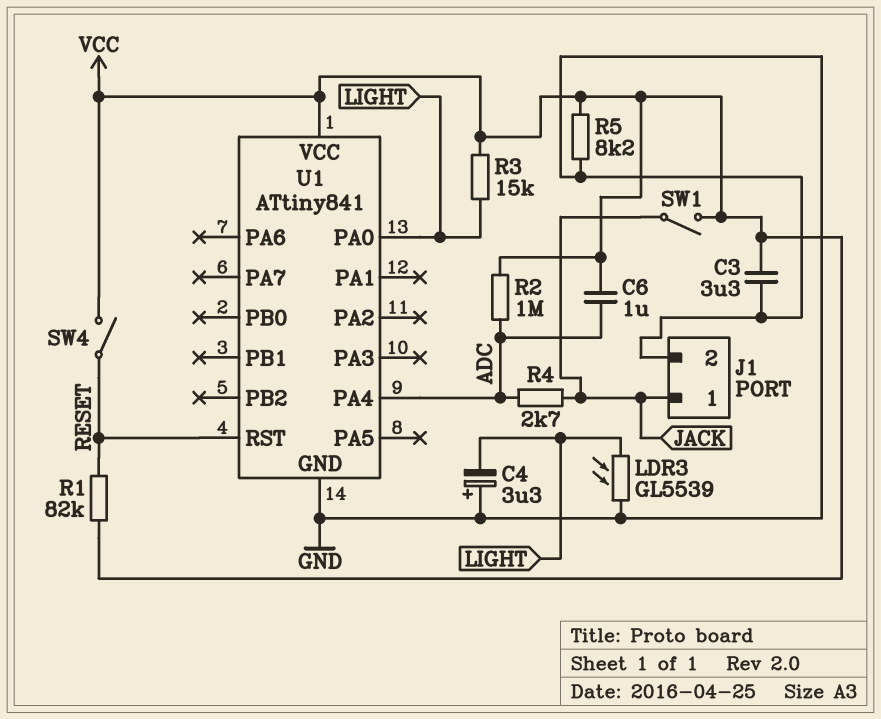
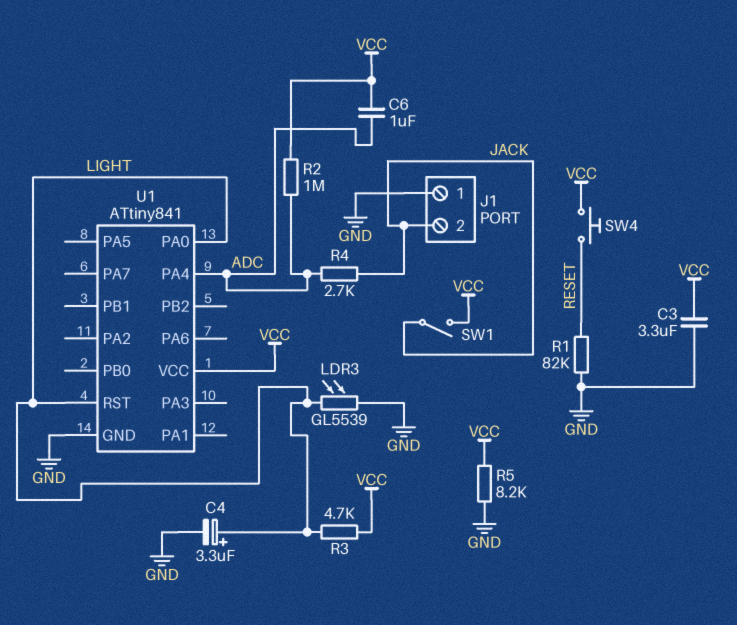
C4: 3.3uF (plus GND, minus LIGHT) -> 3.3uF (plus LIGHT, minus GND)
J1 pin 1: JACK -> GND
J1 pin 2: GND -> JACK
R1: 82k (RESET, VCC) -> 82k (GND, RESET)
R3: 15k (LIGHT, VCC) -> 4.7k (LIGHT, VCC)
SW4: switch (RESET, VCC) -> button (RESET, VCC)
U1 pin RST: RESET -> LIGHT

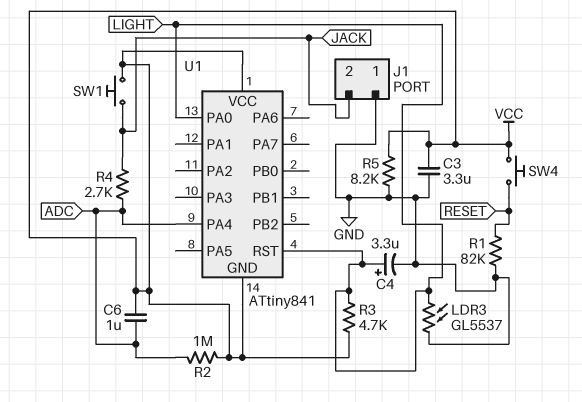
LDR3: GL5539 (GND, LIGHT) -> GL5537 (GND, LIGHT)
SW1: switch (JACK, VCC) -> button (JACK, VCC)
U1 pin GND: GND -> VCC

